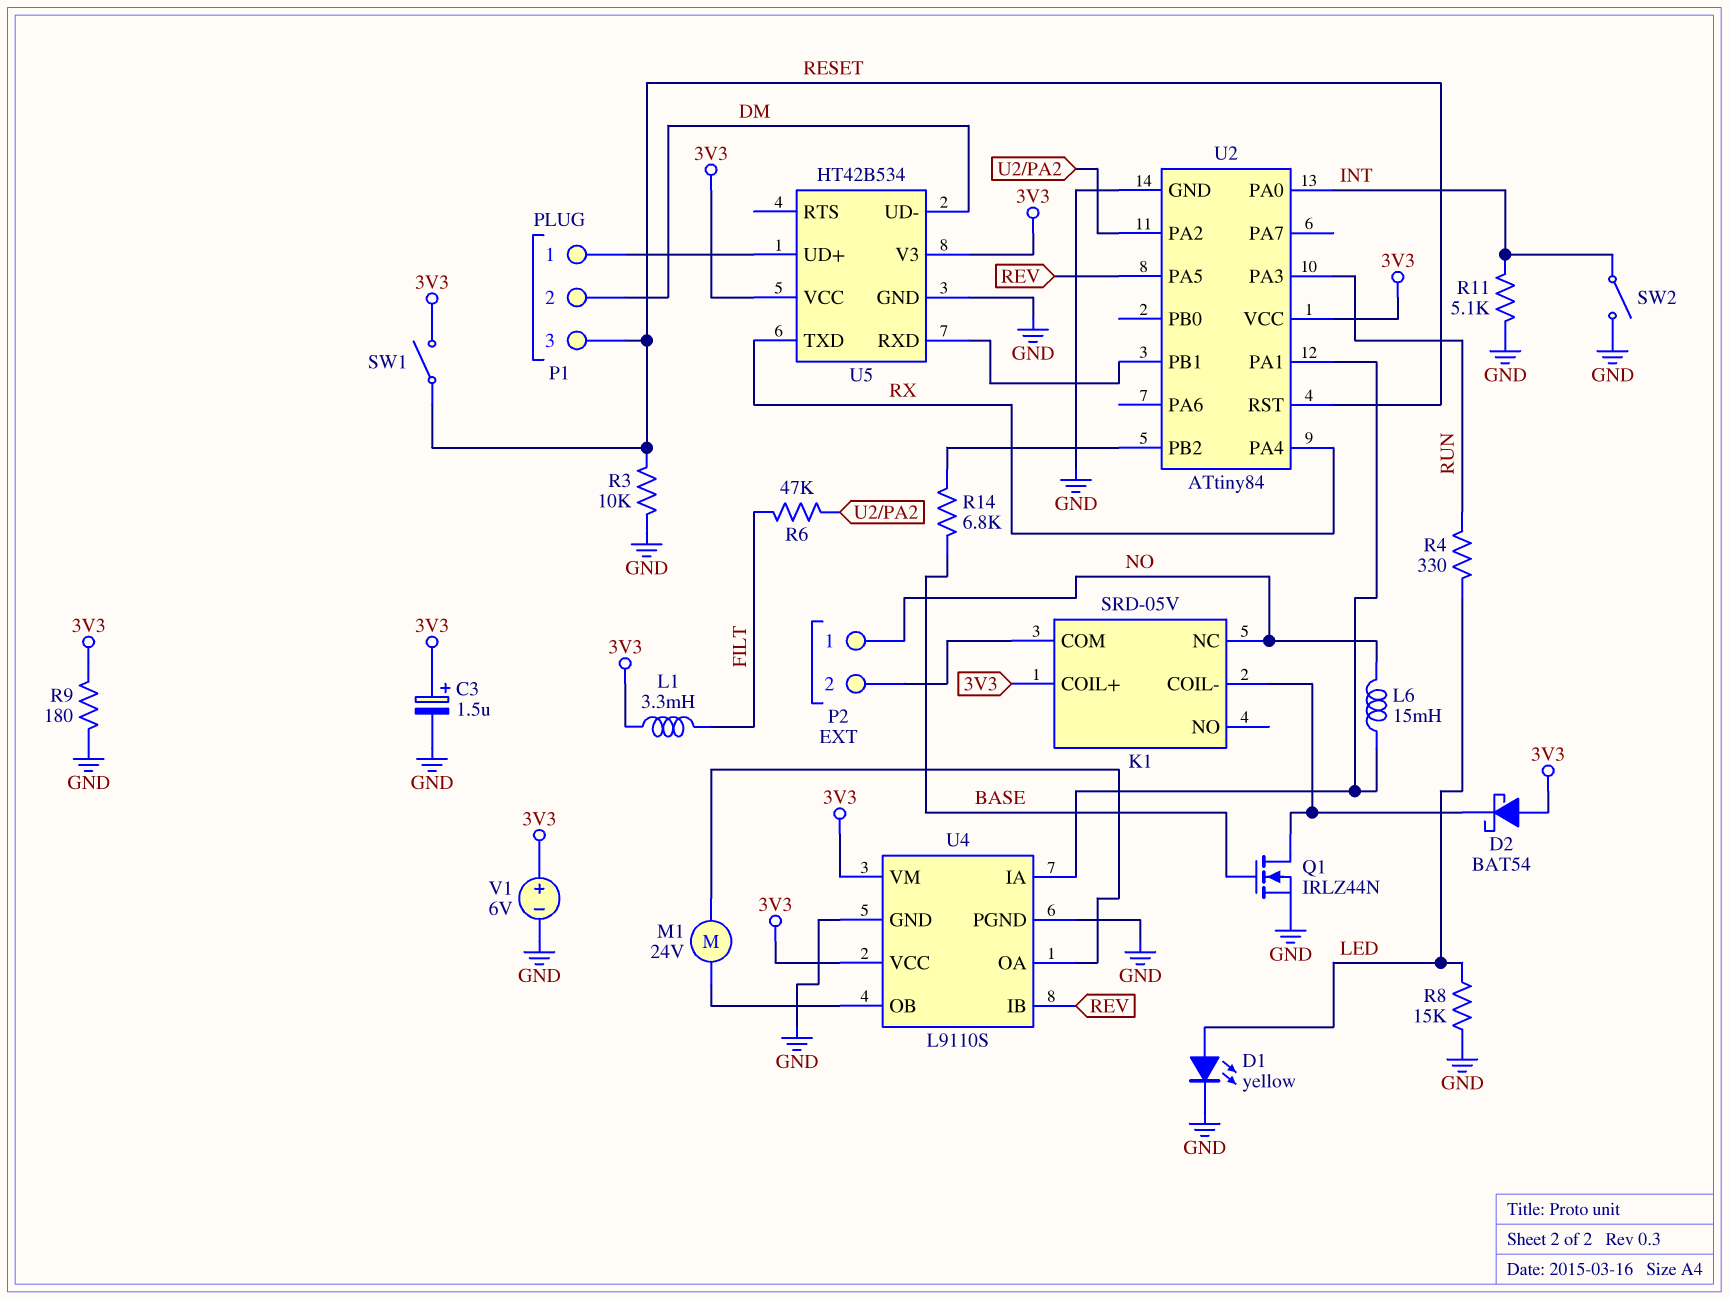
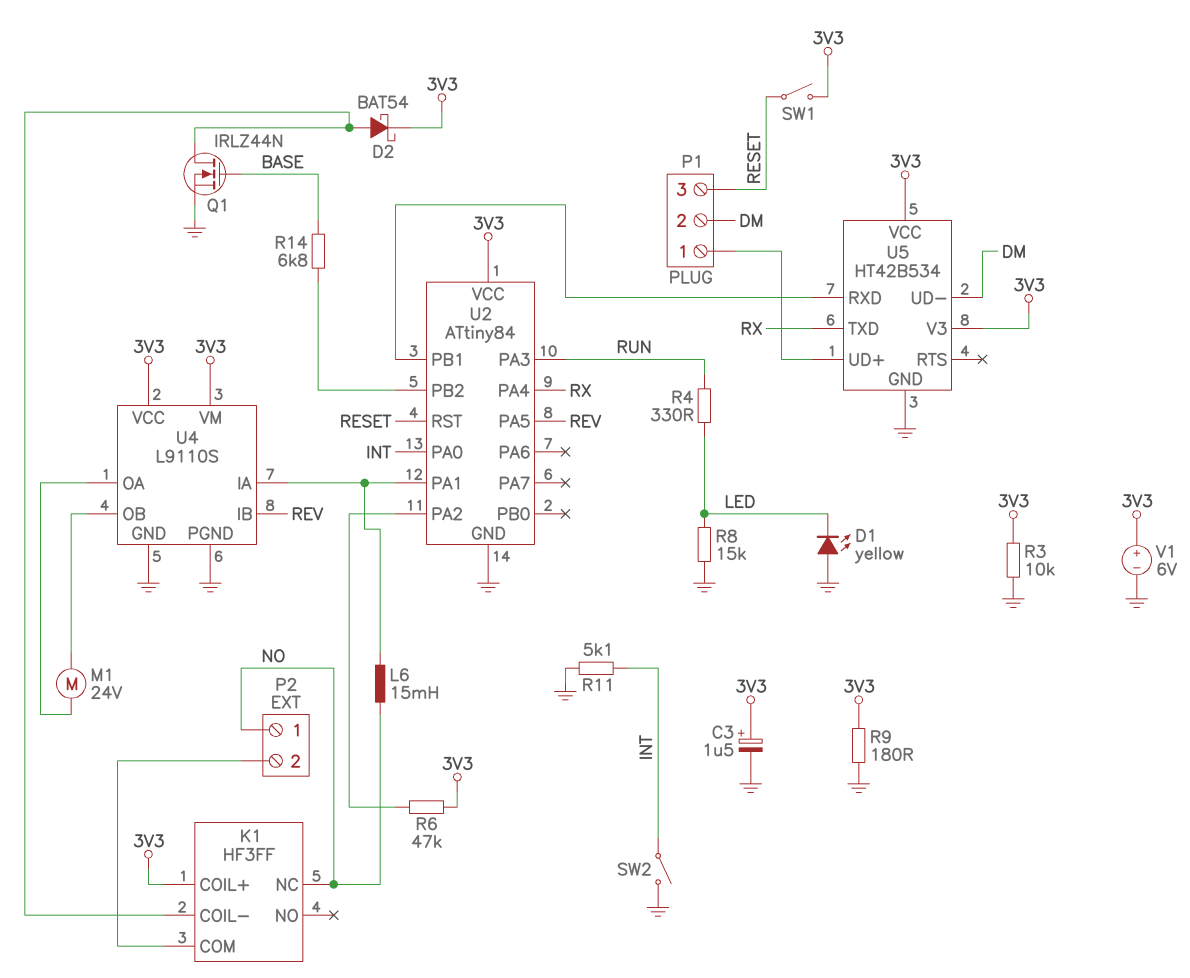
D1: LED yellow (A LED, K GND) -> LED yellow (A GND, K LED)
D2: schottky BAT54 (A 3V3, K K1/COIL-) -> schottky BAT54 (A K1/COIL-, K 3V3)
K1: SRD-05V -> HF3FF
L1: 3.3mH (3V3, FILT) -> none
R3: 10k (GND, RESET) -> 10k (3V3, GND)
R6: 47k (FILT, U2/PA2) -> 47k (3V3, U2/PA2)

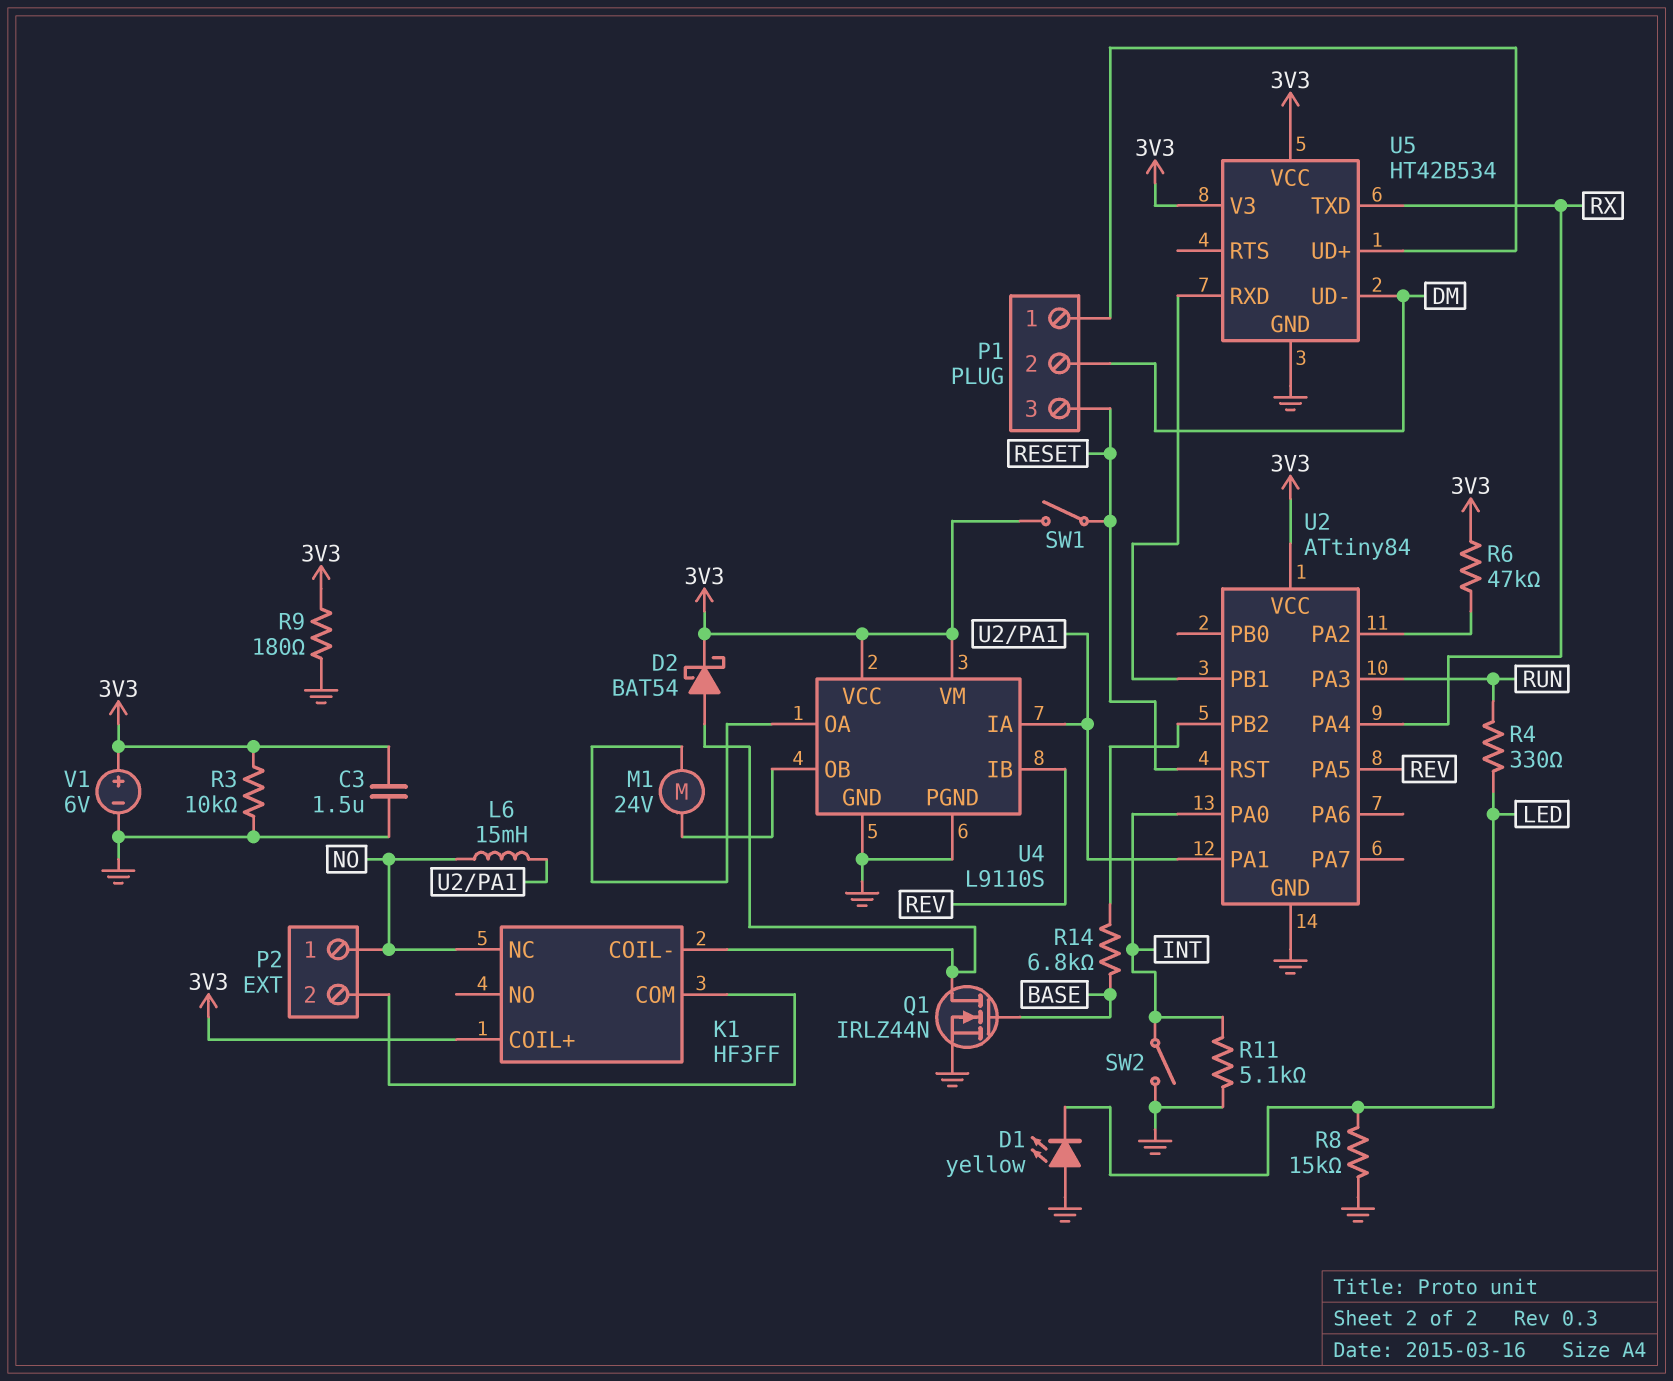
C3: 1.5uF (plus 3V3, minus GND) -> 1.5uF (3V3, GND)

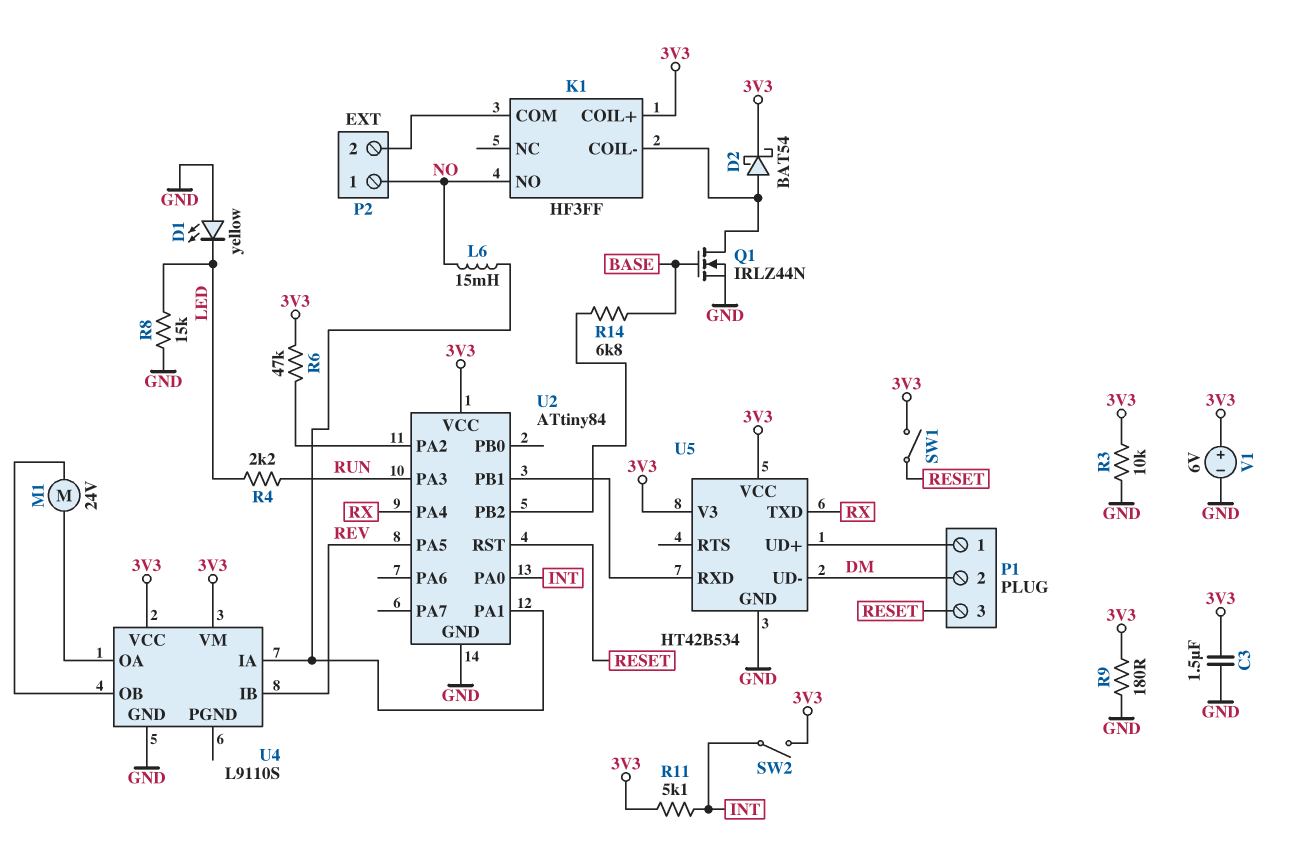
K1 pin NC: NO -> none
K1 pin NO: none -> NO
R4: 330 (LED, RUN) -> 2.2k (LED, RUN)
R11: 5.1k (GND, INT) -> 5.1k (3V3, INT)
SW2: switch (GND, INT) -> switch (3V3, INT)
U4 pin PGND: GND -> none

